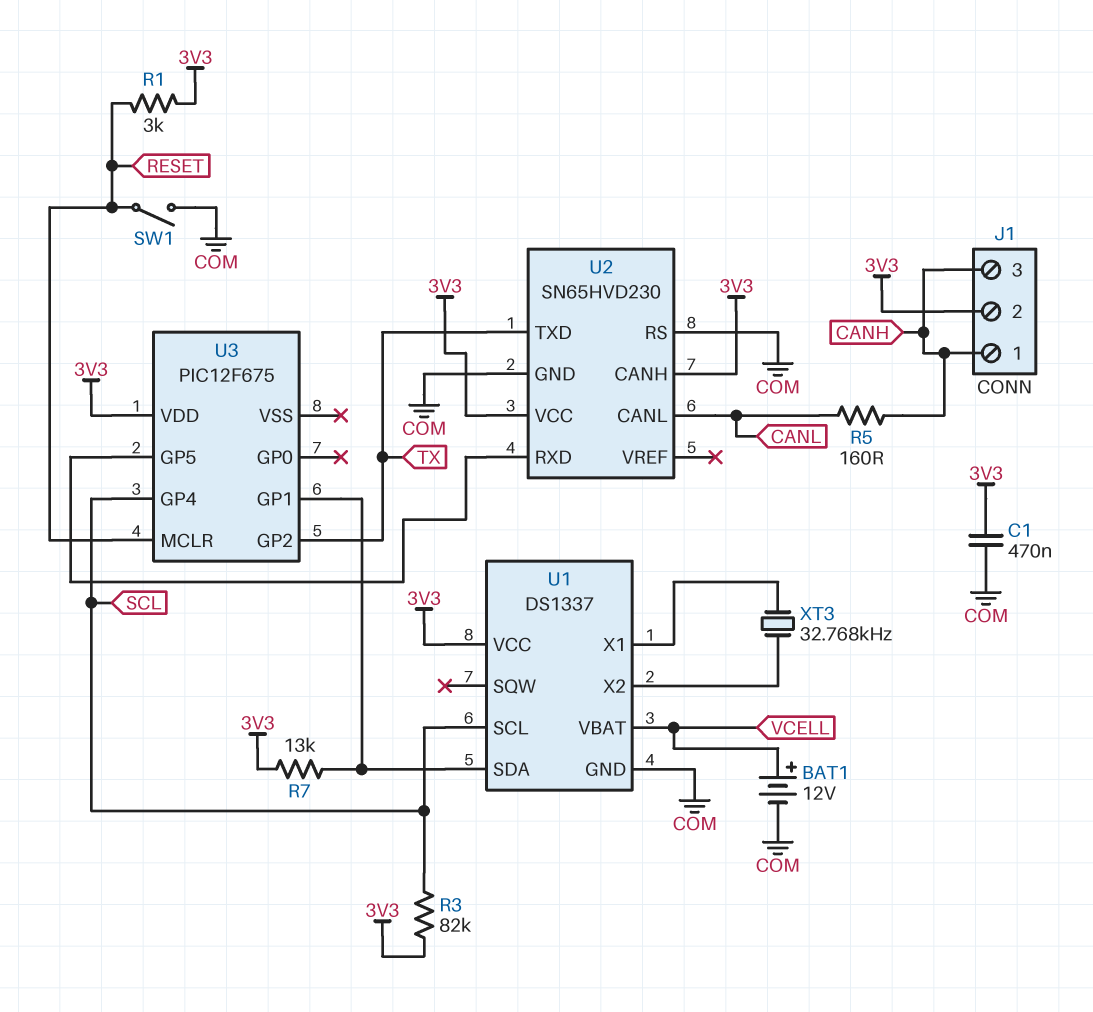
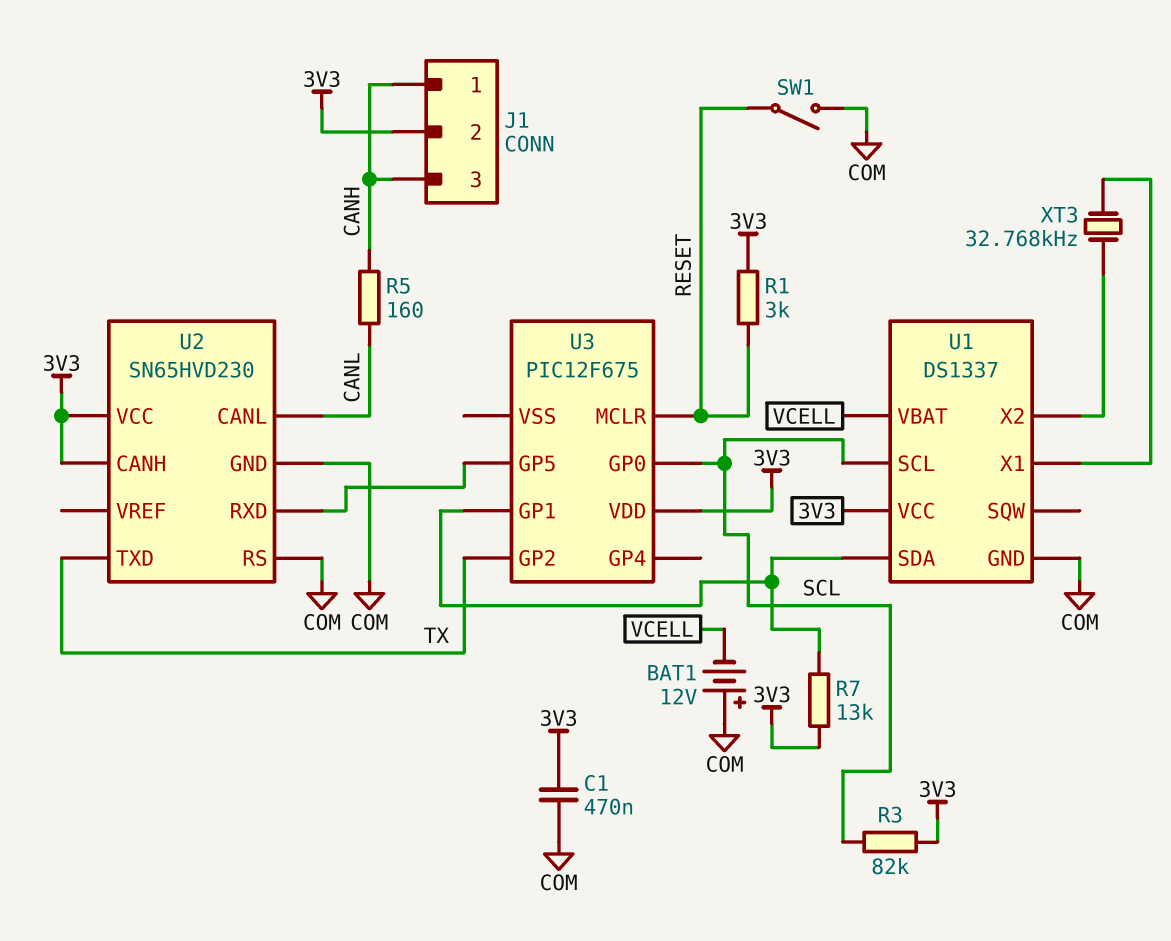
BAT1: 12V (plus VCELL, minus COM) -> 12V (plus COM, minus VCELL)
U3 pin GP0: none -> SCL
U3 pin GP4: SCL -> none

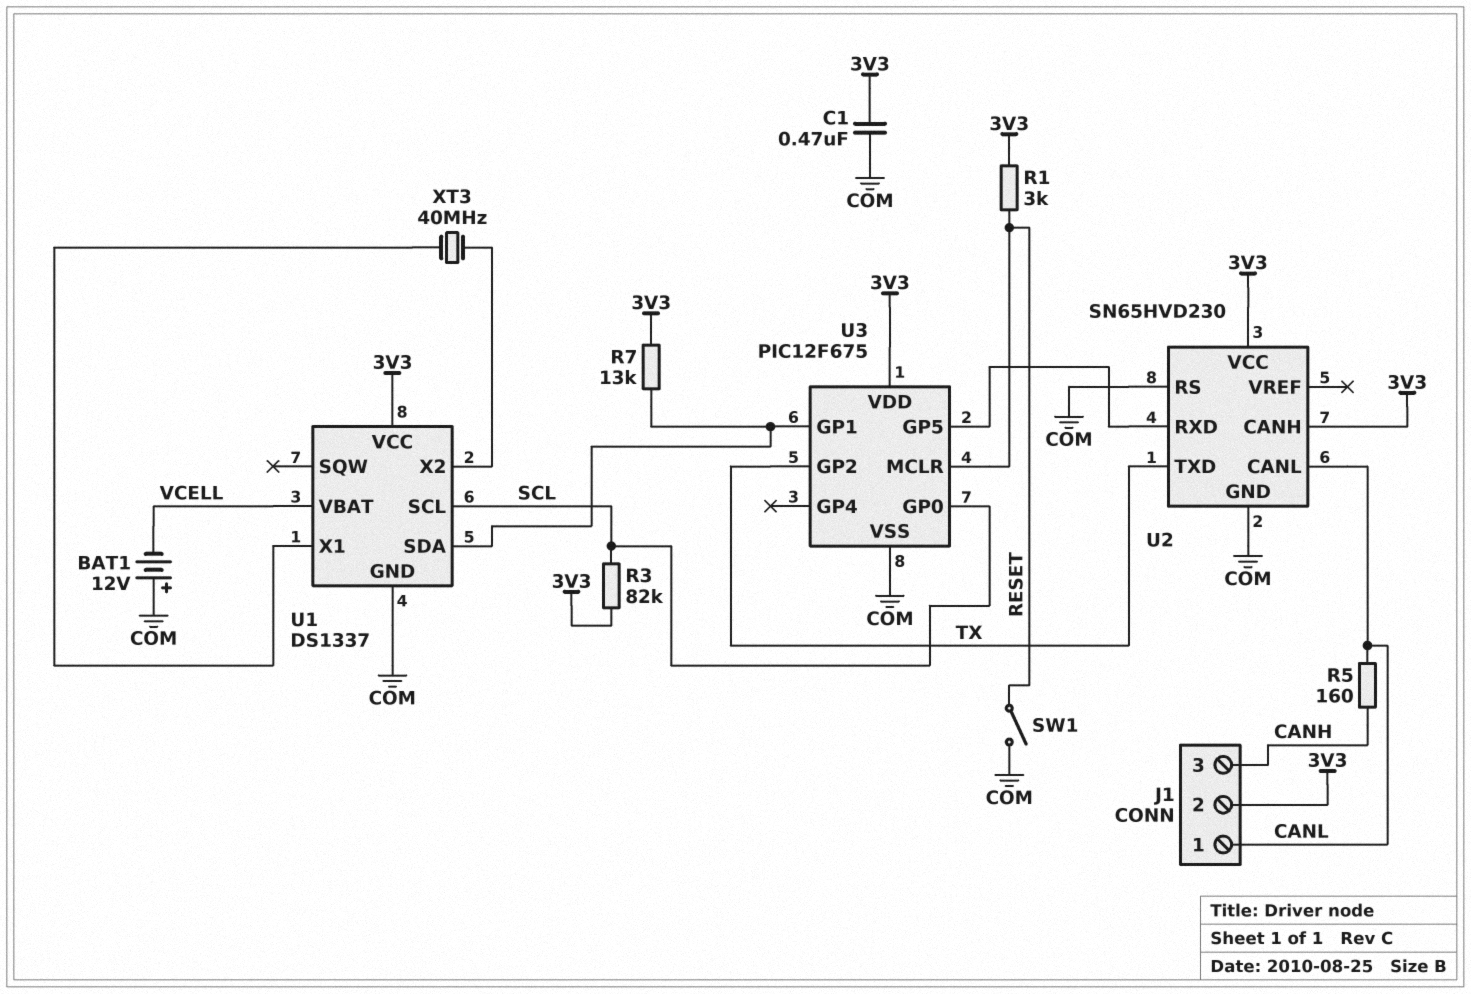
J1 pin 1: CANH -> CANL
U3 pin VSS: none -> COM
XT3: 32.768kHz (U1/X1, U1/X2) -> 40MHz (U1/X1, U1/X2)

